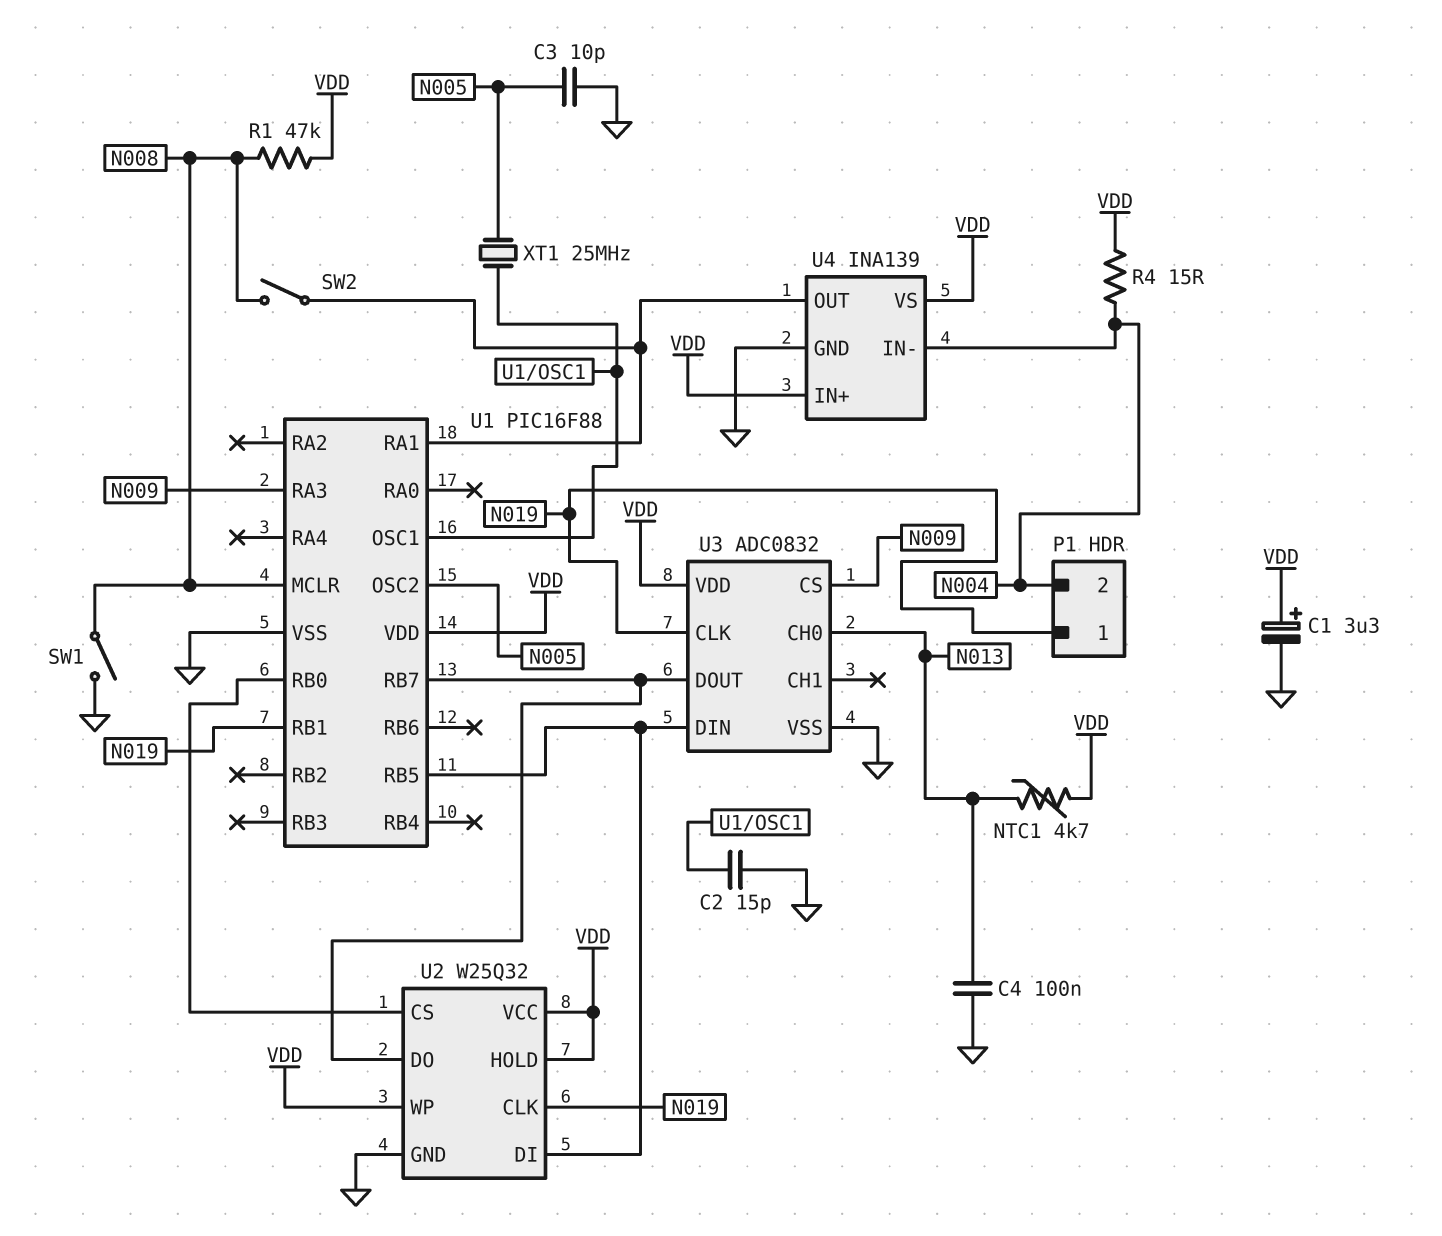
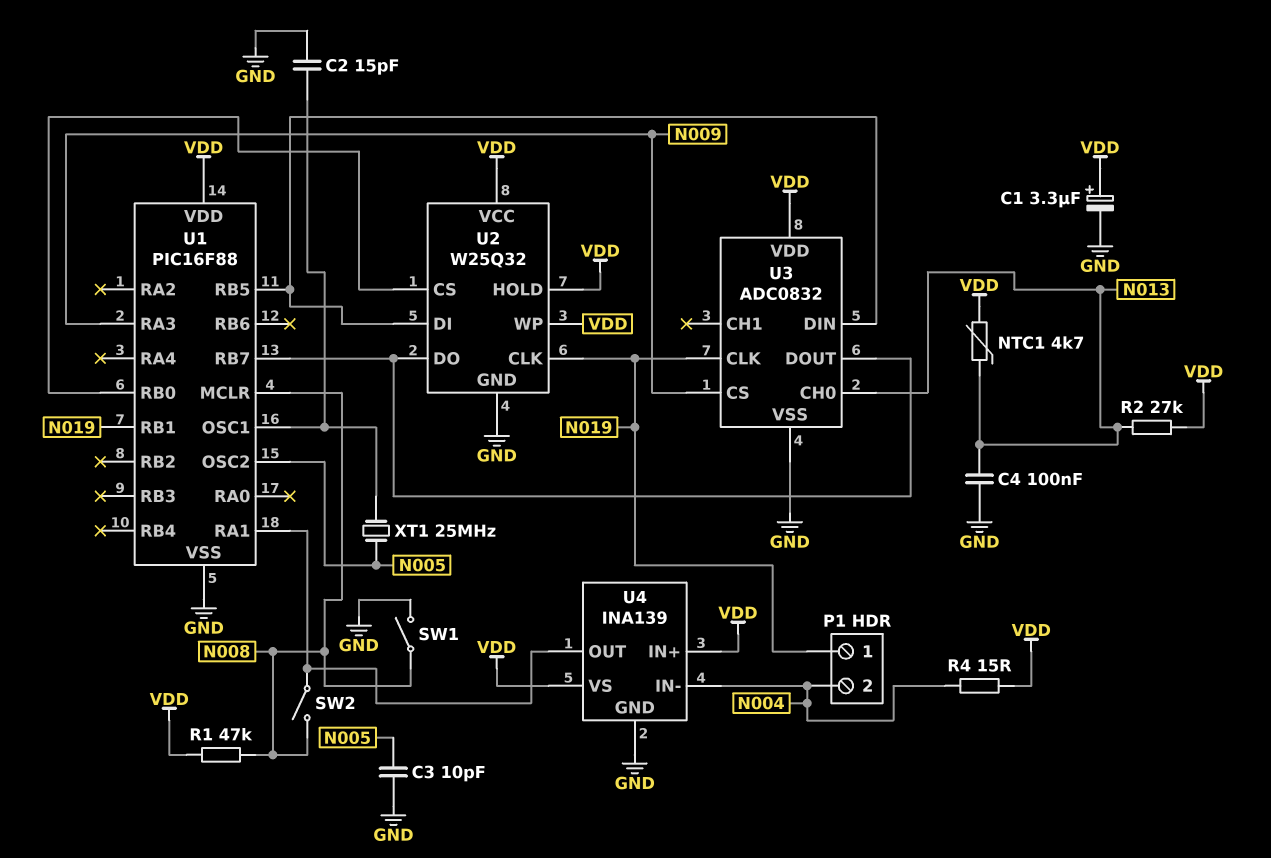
R2: none -> 27k (N013, VDD)

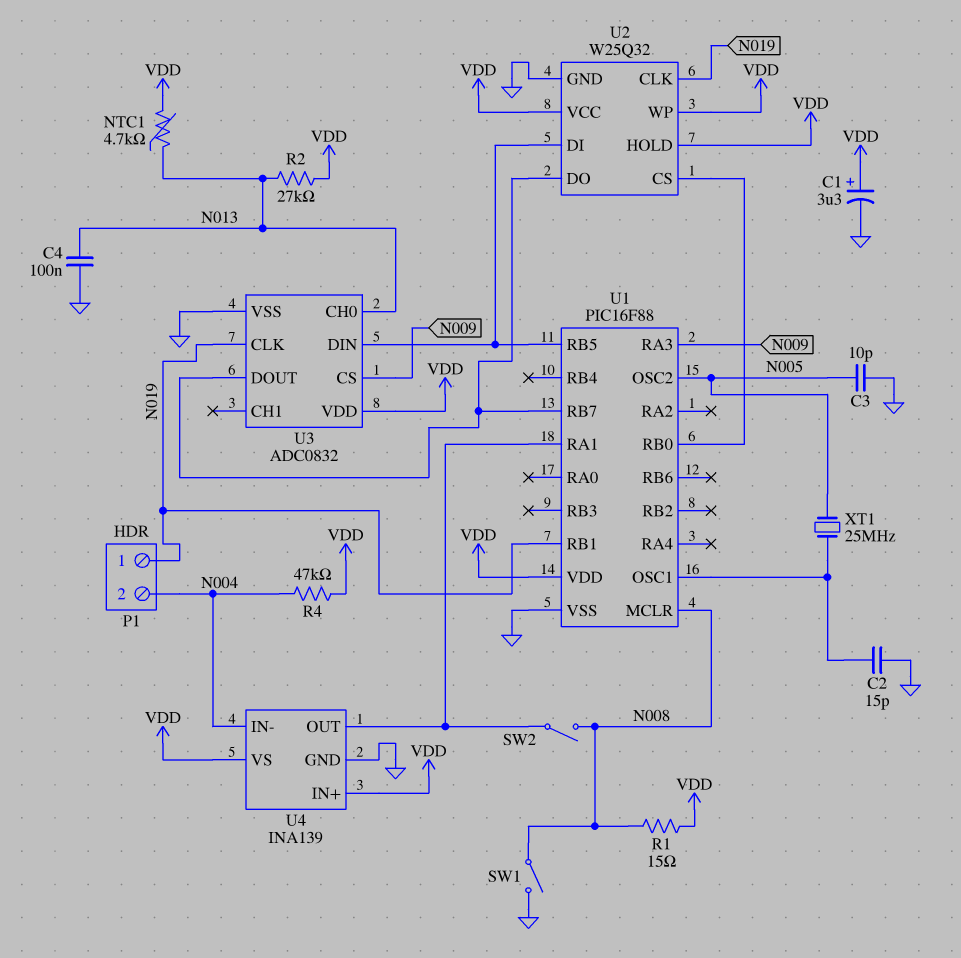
R1: 47k (N008, VDD) -> 15 (N008, VDD)
R4: 15 (N004, VDD) -> 47k (N004, VDD)

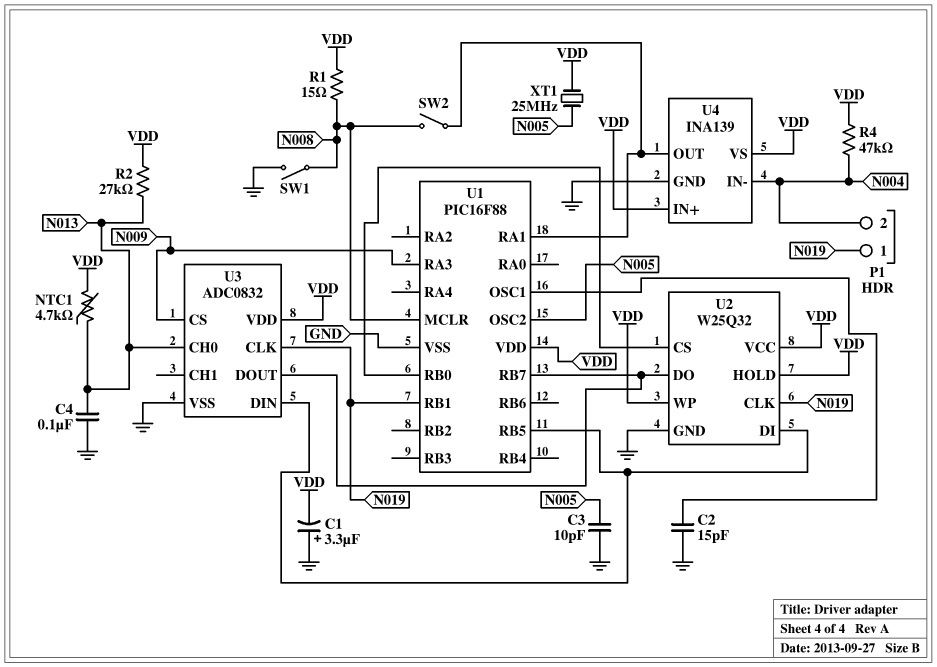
C1: 3.3uF (plus VDD, minus GND) -> 3.3uF (plus GND, minus VDD)
XT1: 25MHz (N005, U1/OSC1) -> 25MHz (N005, VDD)

